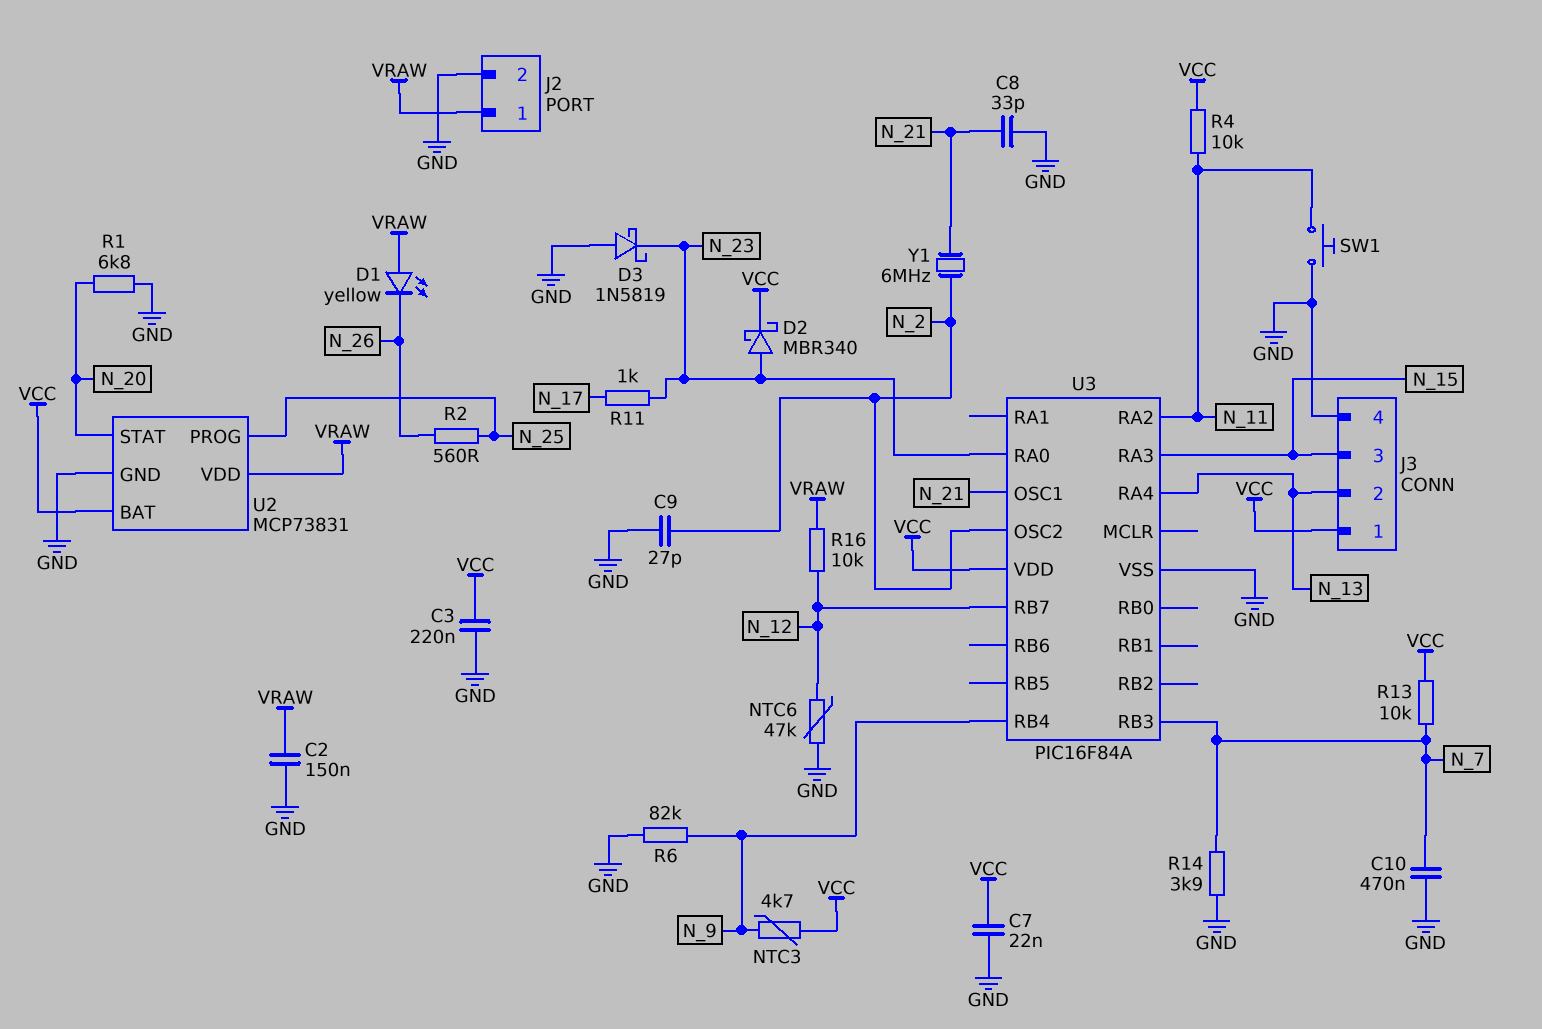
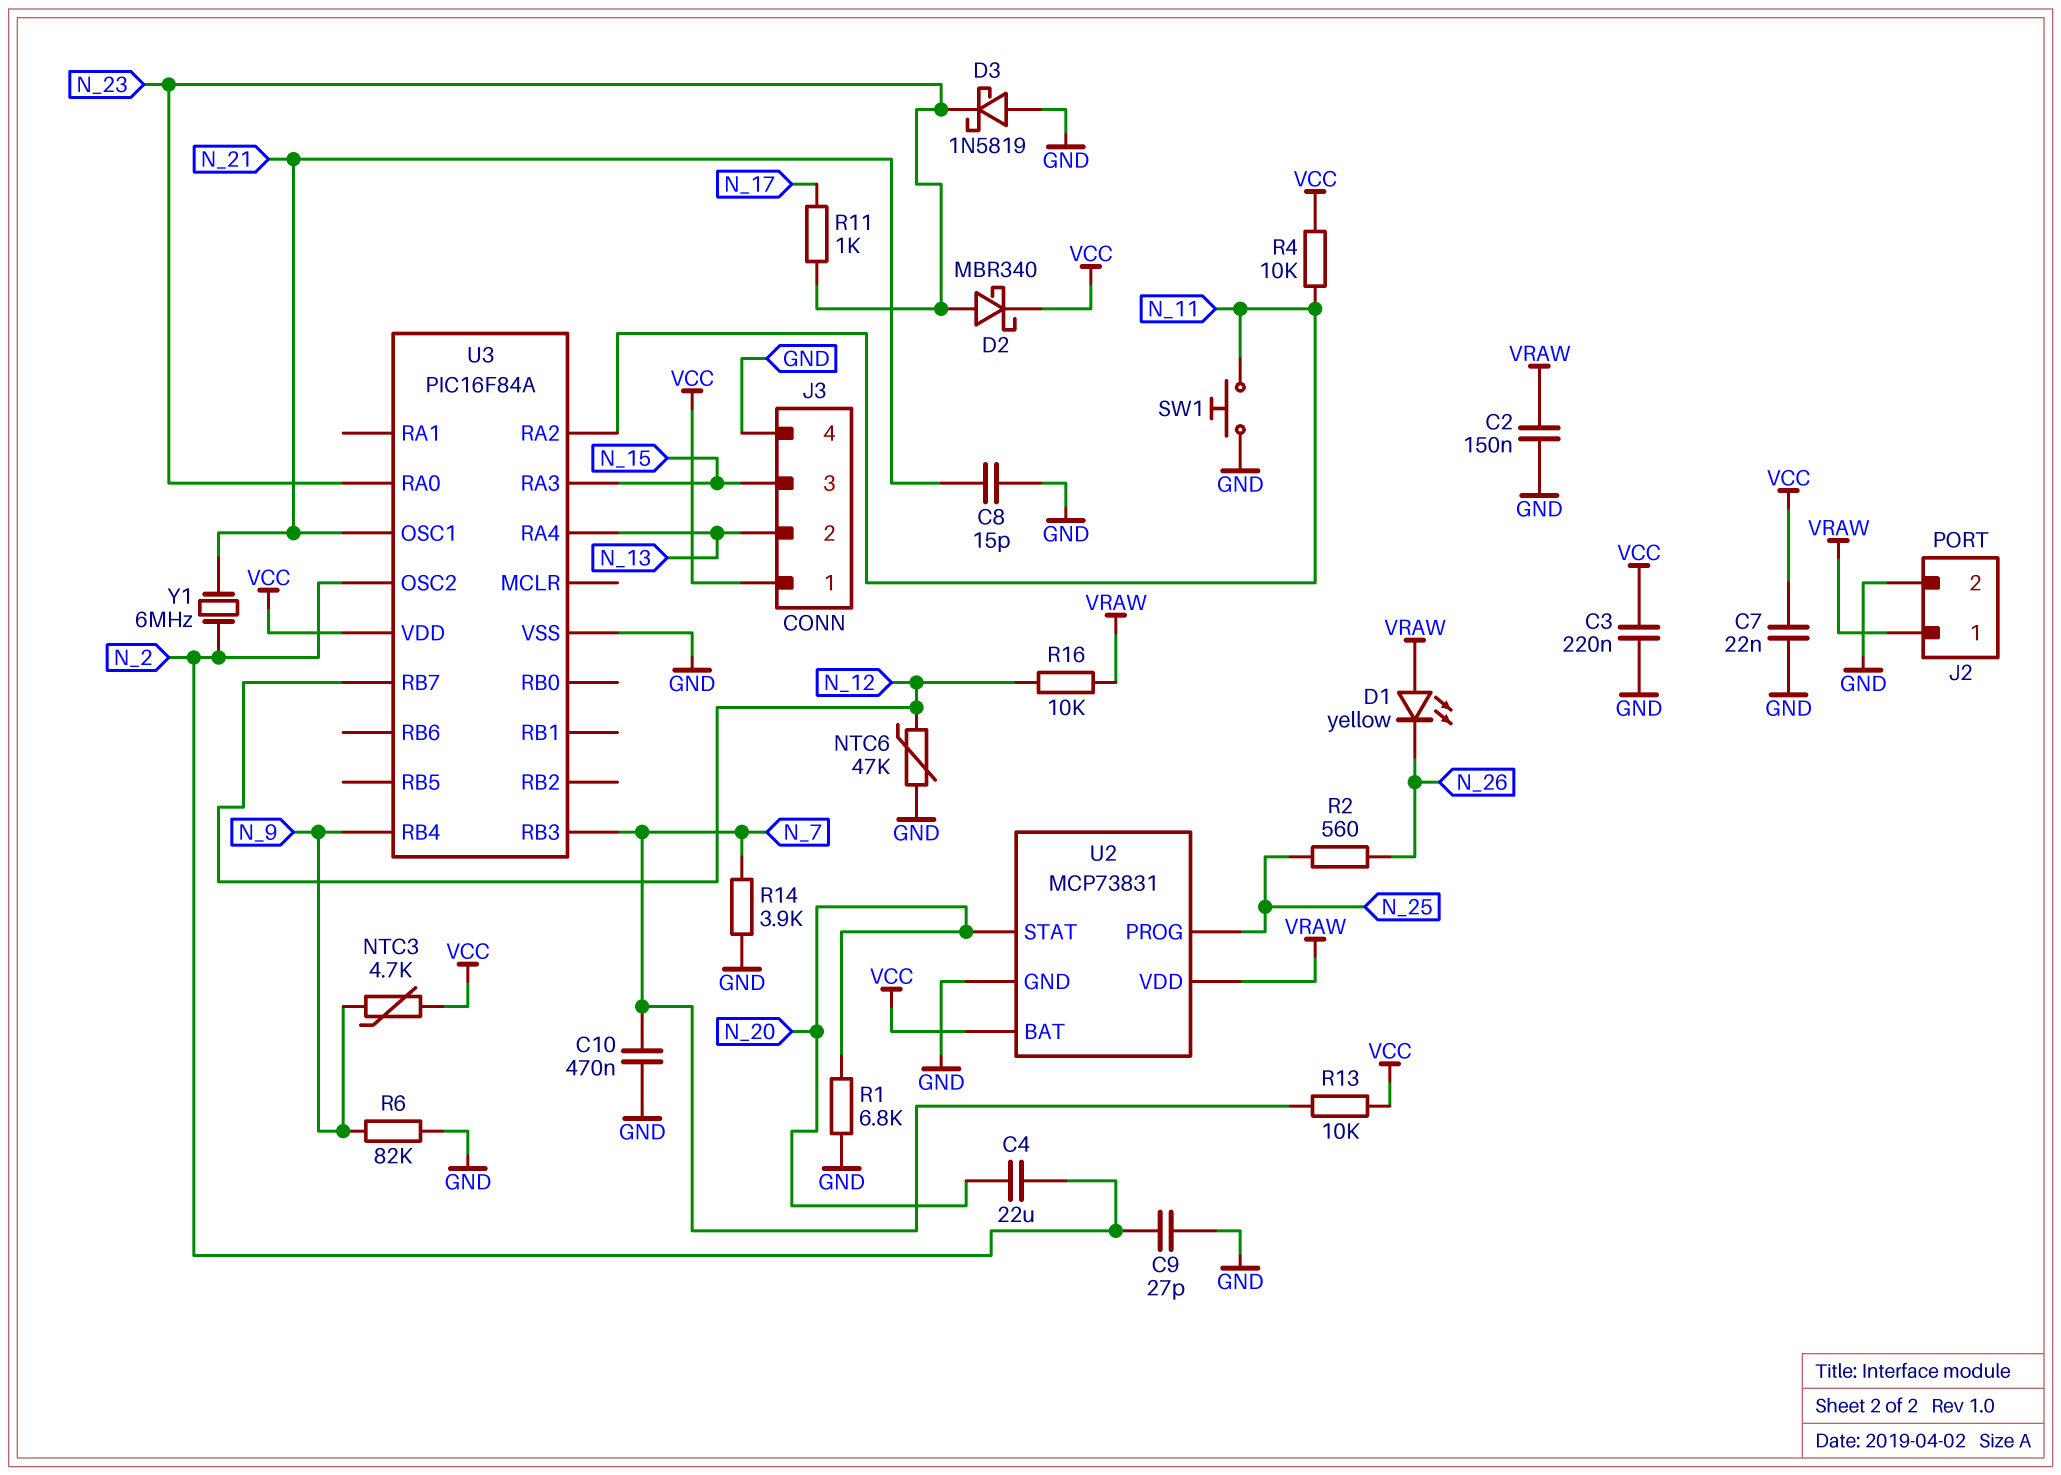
C4: none -> 22uF (N_2, N_20)
C8: 33pF (GND, N_21) -> 15pF (GND, N_21)

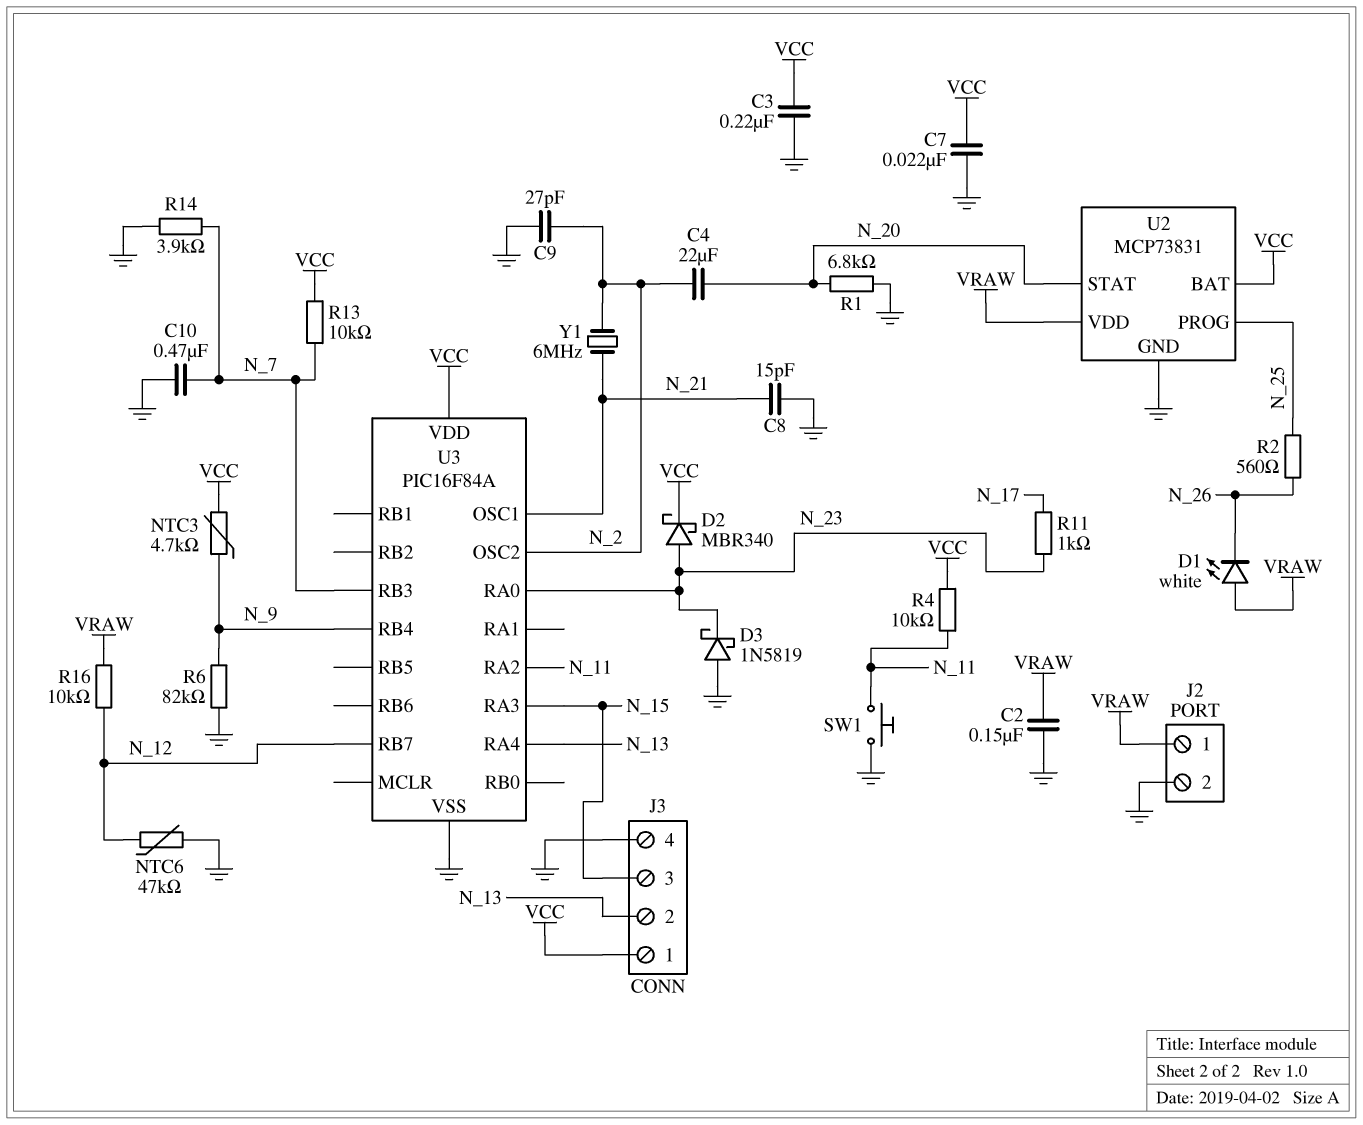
D1: LED yellow (A VRAW, K N_26) -> LED white (A VRAW, K N_26)

